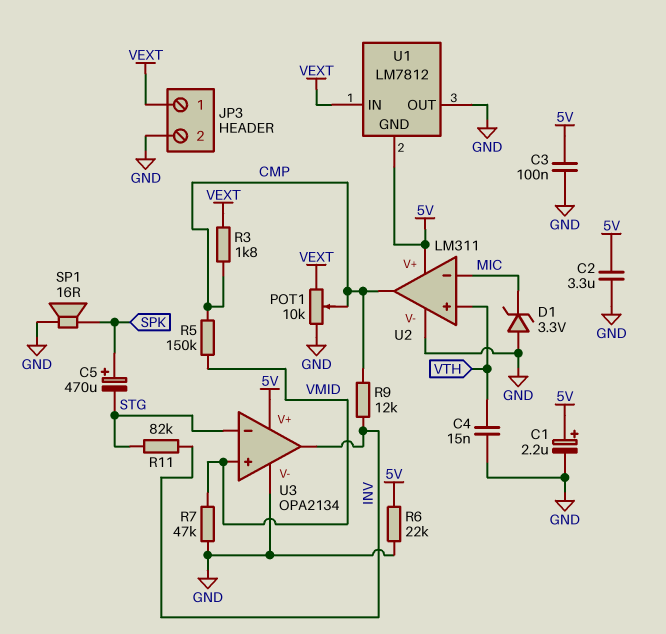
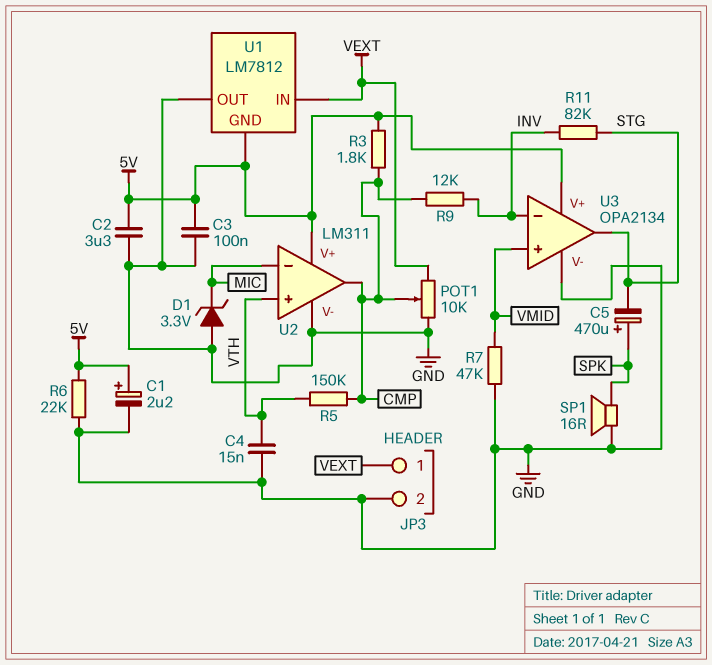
R3: 1.8k (CMP, VEXT) -> 1.8k (5V, CMP)
R5: 150k (CMP, VMID) -> 150k (CMP, VTH)
U3 pin in-: STG -> INV
U3 pin out: INV -> STG

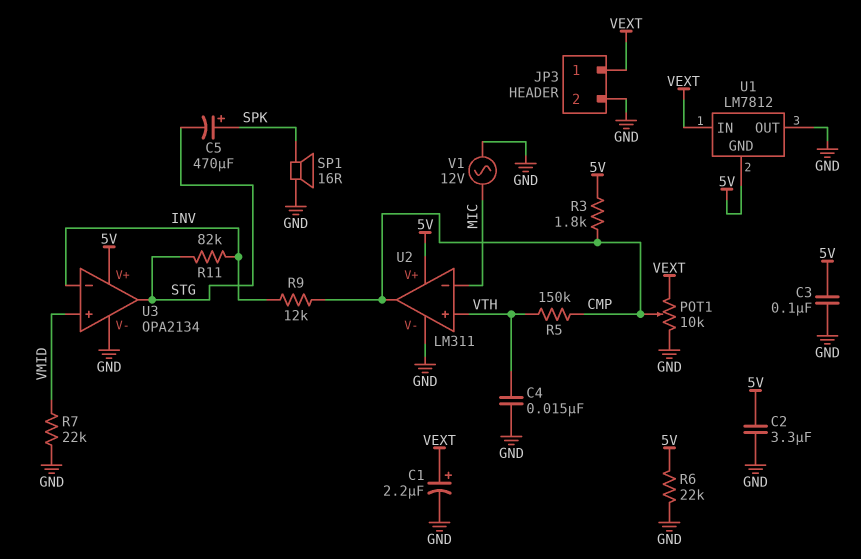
C1: 2.2uF (plus 5V, minus GND) -> 2.2uF (plus VEXT, minus GND)
D1: zener 3.3V (A GND, K MIC) -> none
R7: 47k (GND, VMID) -> 22k (GND, VMID)
V1: none -> AC 12V (GND, MIC)

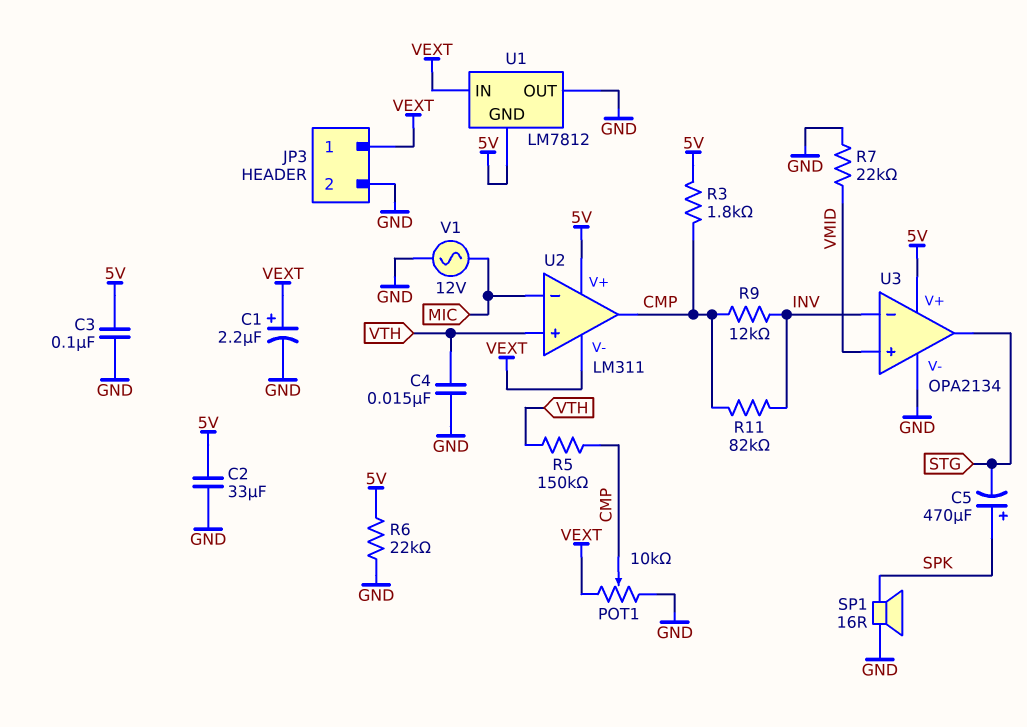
C2: 3.3uF (5V, GND) -> 33uF (5V, GND)
R11: 82k (INV, STG) -> 82k (CMP, INV)
U2 pin V-: GND -> VEXT

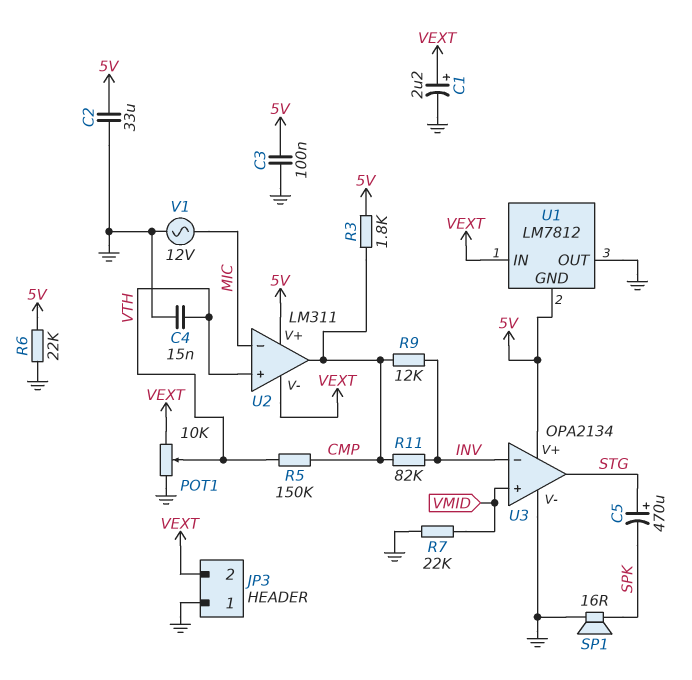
C5: 470uF (plus SPK, minus STG) -> 470uF (plus STG, minus SPK)
JP3 pin 1: VEXT -> GND
JP3 pin 2: GND -> VEXT
POT1: 10k (GND, VEXT, wiper CMP) -> 10k (GND, VEXT, wiper VTH)

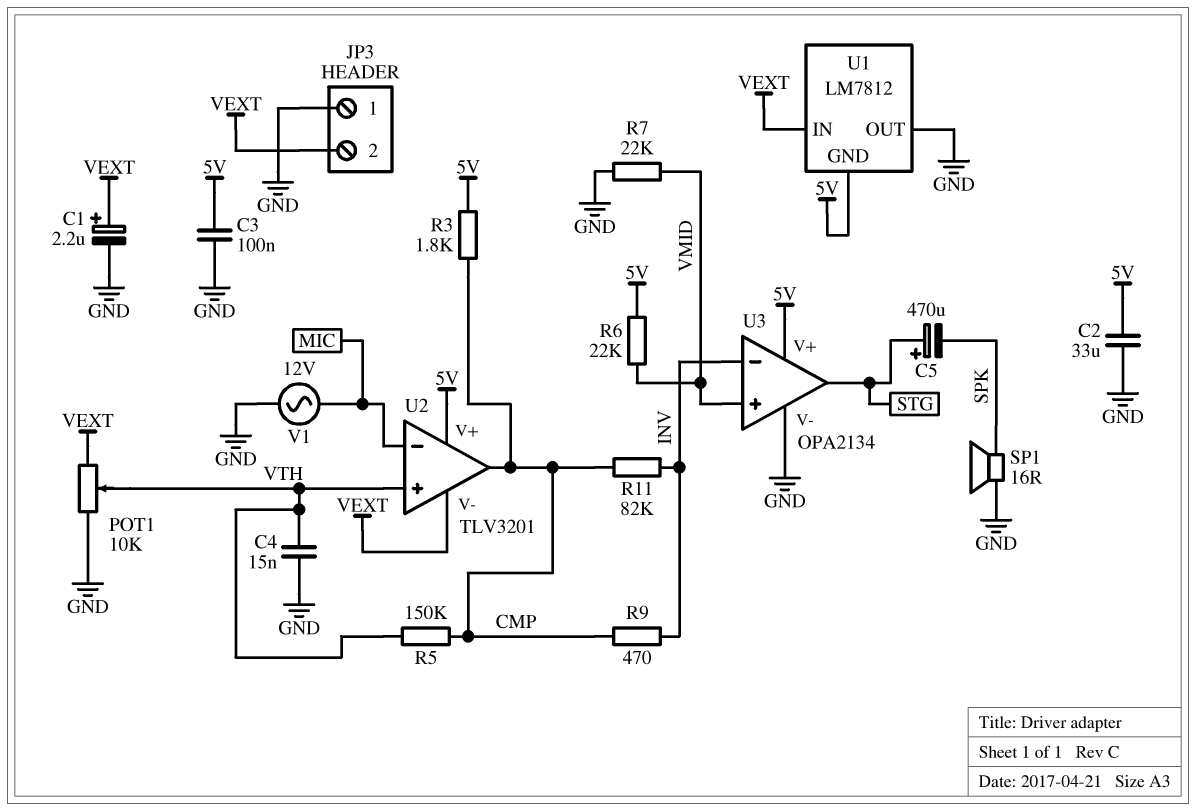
R6: 22k (5V, GND) -> 22k (5V, VMID)
R9: 12k (CMP, INV) -> 470 (CMP, INV)
U2: LM311 -> TLV3201

